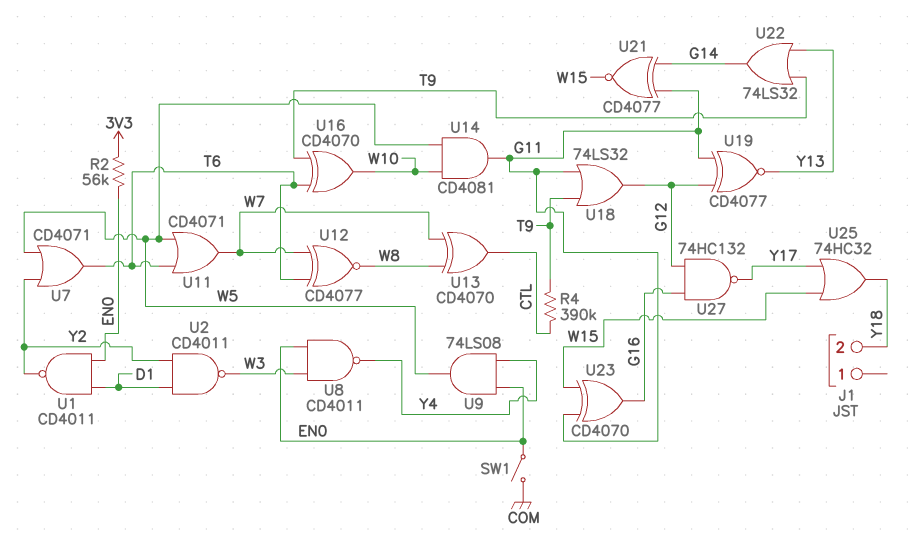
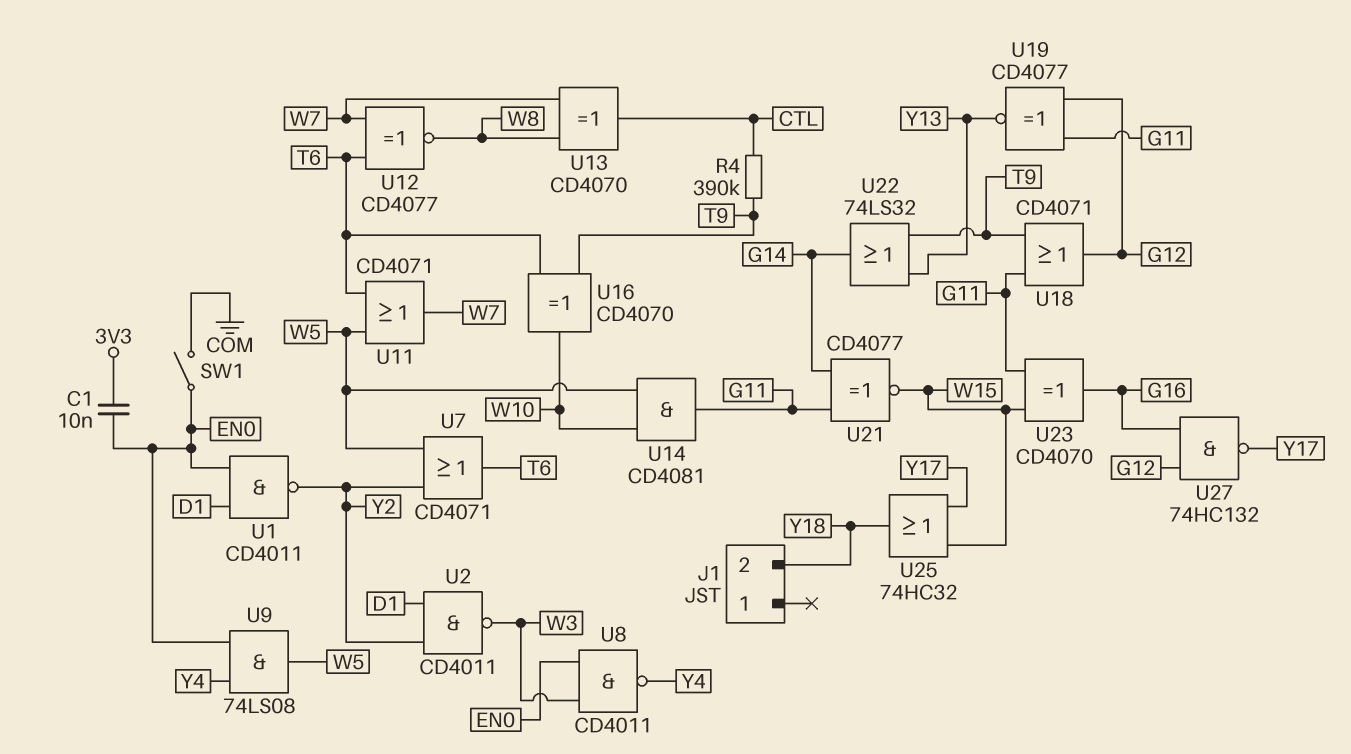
C1: none -> 10nF (3V3, EN0)
R2: 56k (3V3, EN0) -> none
U18: OR 74LS32 (in G11, in T9, out G12) -> OR CD4071 (in G11, in T9, out G12)

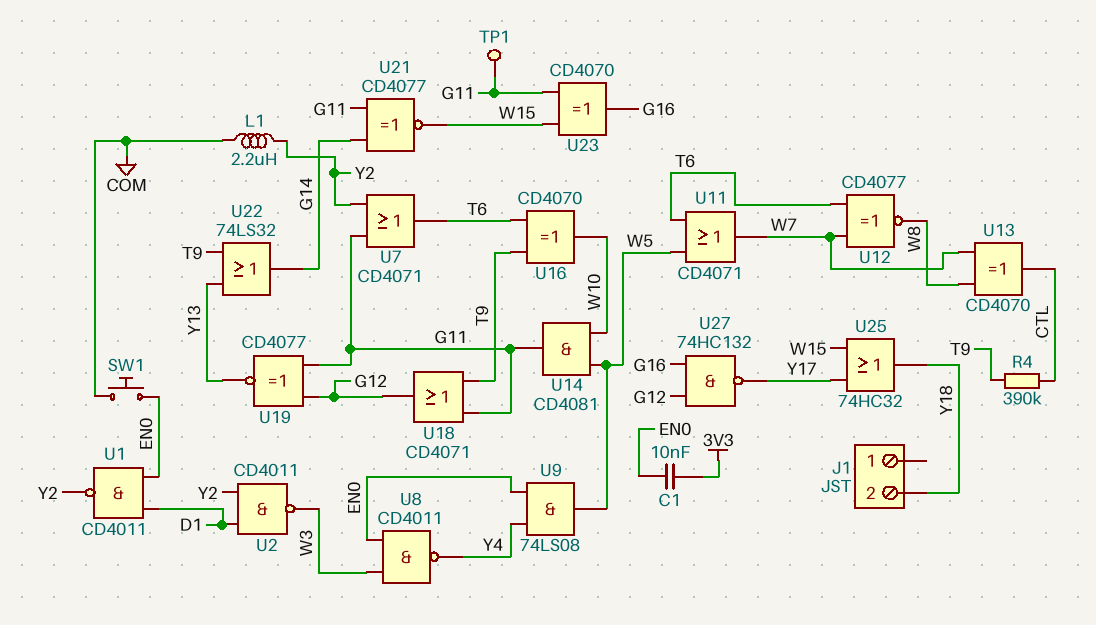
L1: none -> 2.2uH (COM, Y2)
SW1: switch (COM, EN0) -> button (COM, EN0)
TP1: none -> test point (G11)
U7: OR CD4071 (in W5, in Y2, out T6) -> OR CD4071 (in G11, in Y2, out T6)

